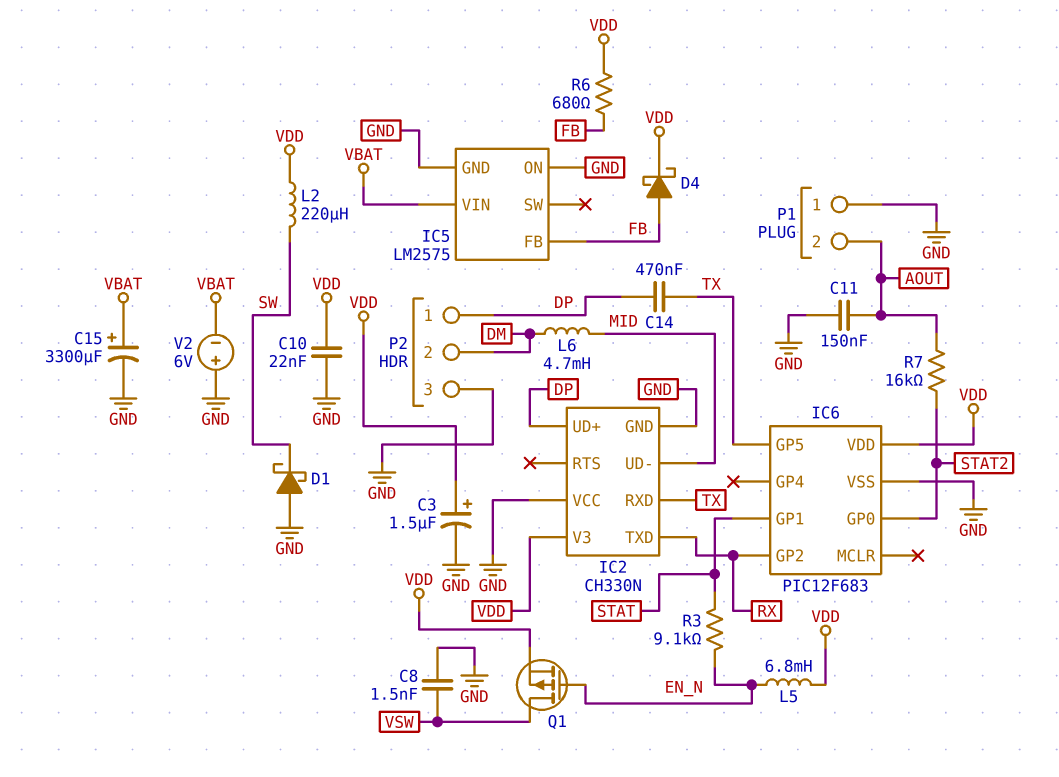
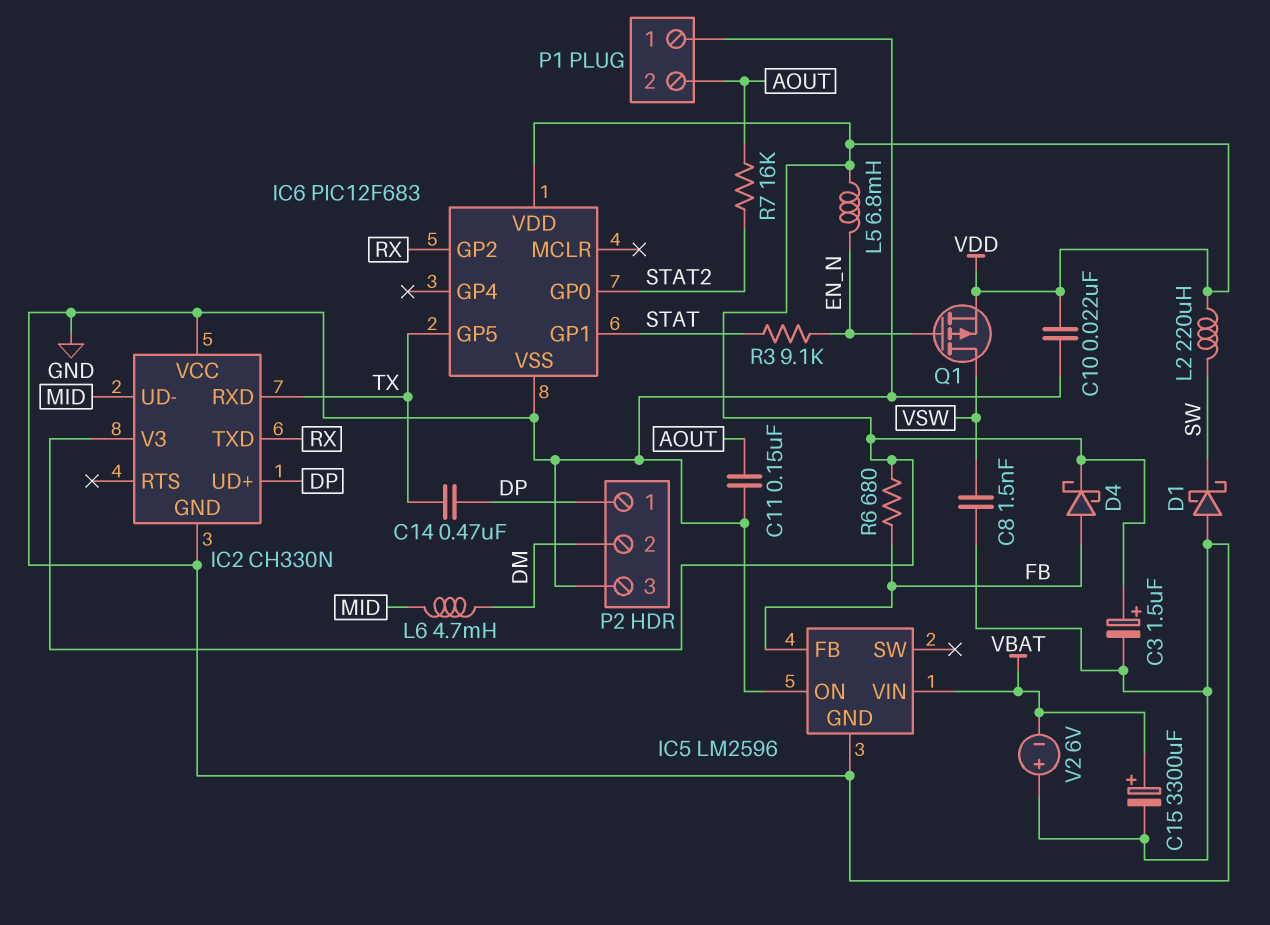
IC5: LM2575 -> LM2596

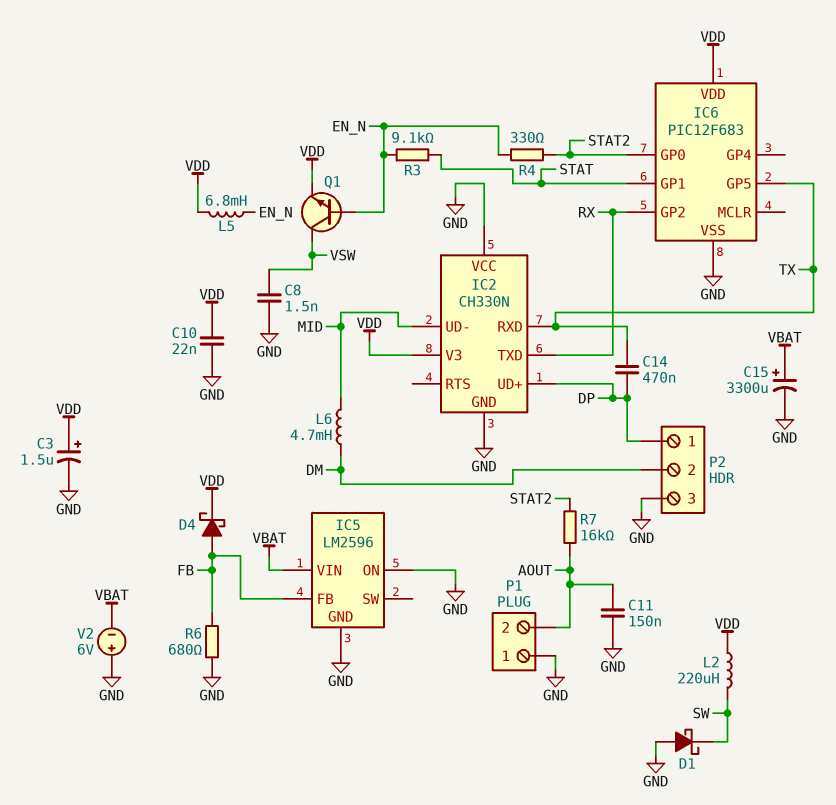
Q1: PMOS (G EN_N, D VSW, S VDD) -> NPN (B EN_N, C VSW, E VDD)
R4: none -> 330 (EN_N, STAT2)
R6: 680 (FB, VDD) -> 680 (FB, GND)

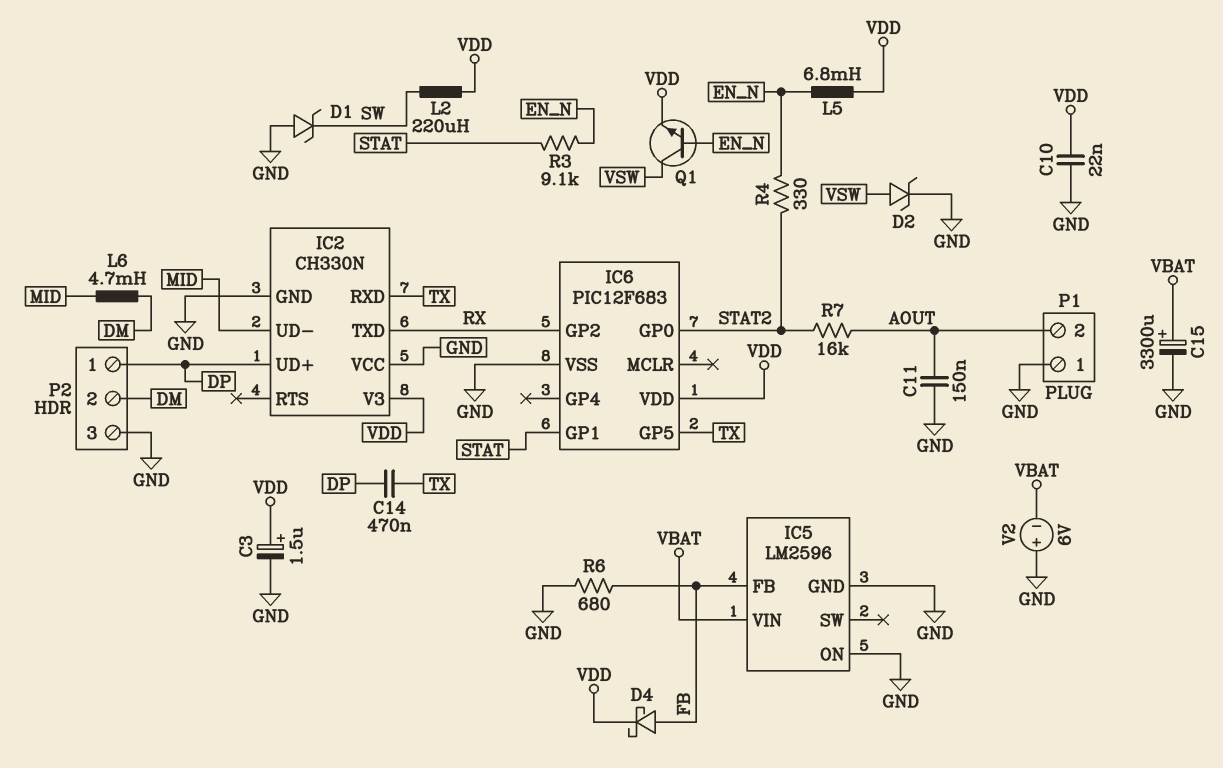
C8: 1.5nF (GND, VSW) -> none
D1: schottky (A GND, K SW) -> zener (A GND, K SW)
D2: none -> zener (A VSW, K GND)

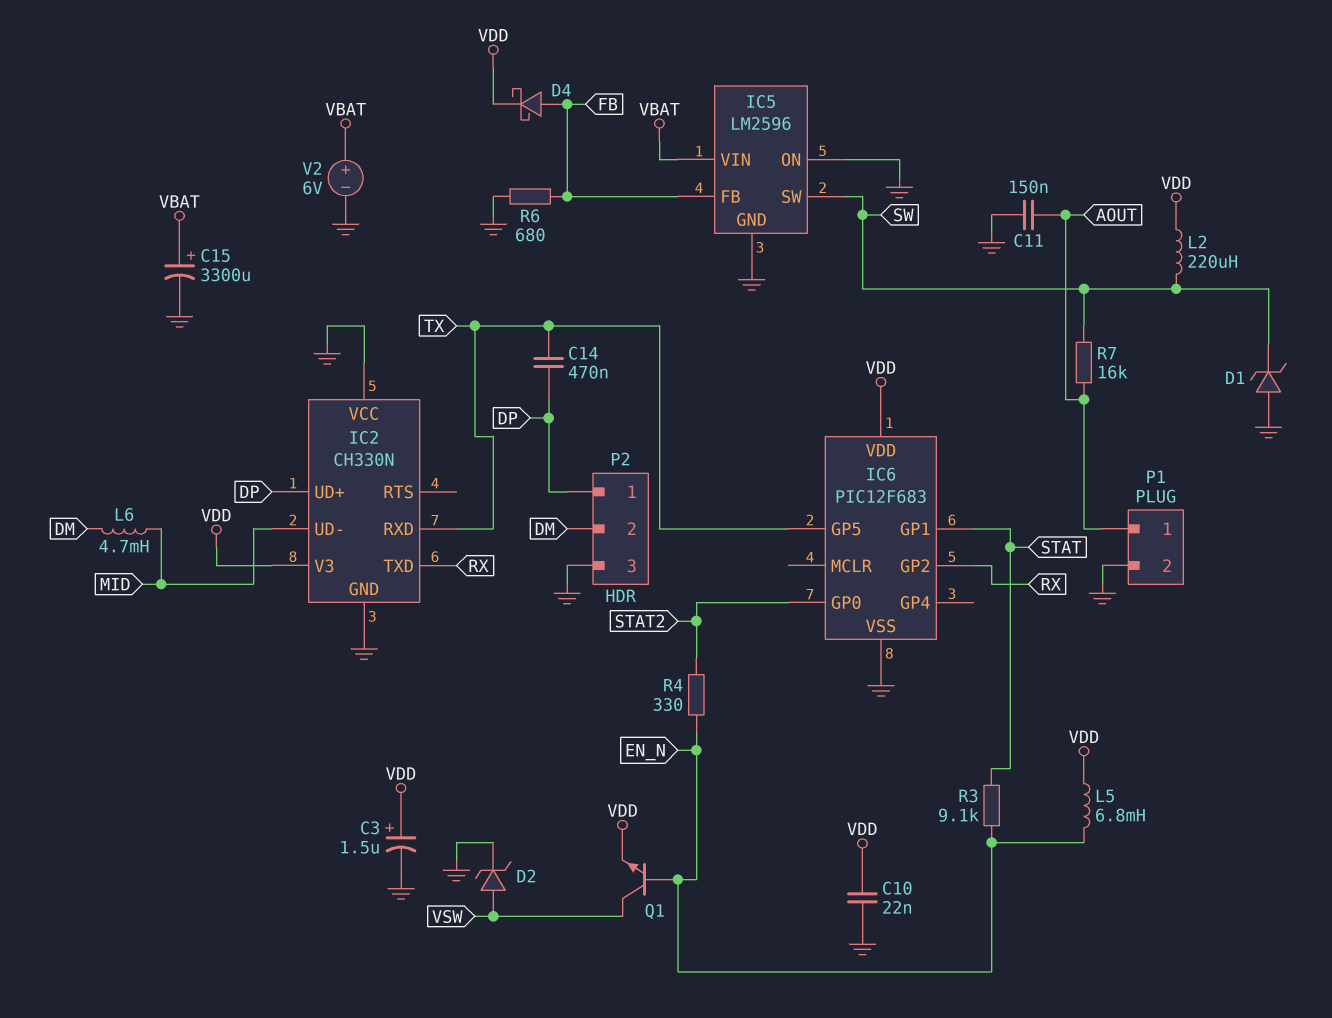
IC5 pin SW: none -> SW
P1 pin 1: GND -> AOUT
P1 pin 2: AOUT -> GND
R7: 16k (AOUT, STAT2) -> 16k (AOUT, SW)
V2: 6V (plus GND, minus VBAT) -> 6V (plus VBAT, minus GND)

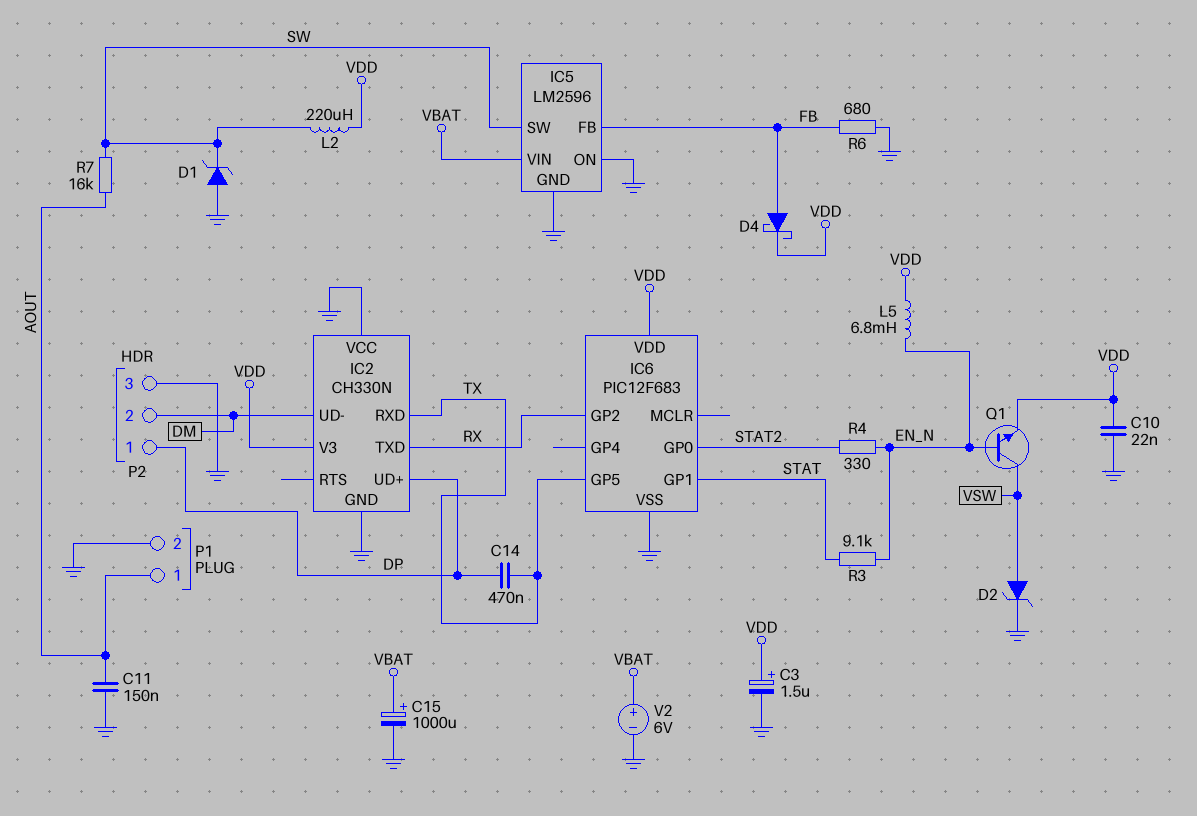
C15: 3300uF (plus VBAT, minus GND) -> 1000uF (plus VBAT, minus GND)
IC2 pin UD-: MID -> DM
L6: 4.7mH (DM, MID) -> none

